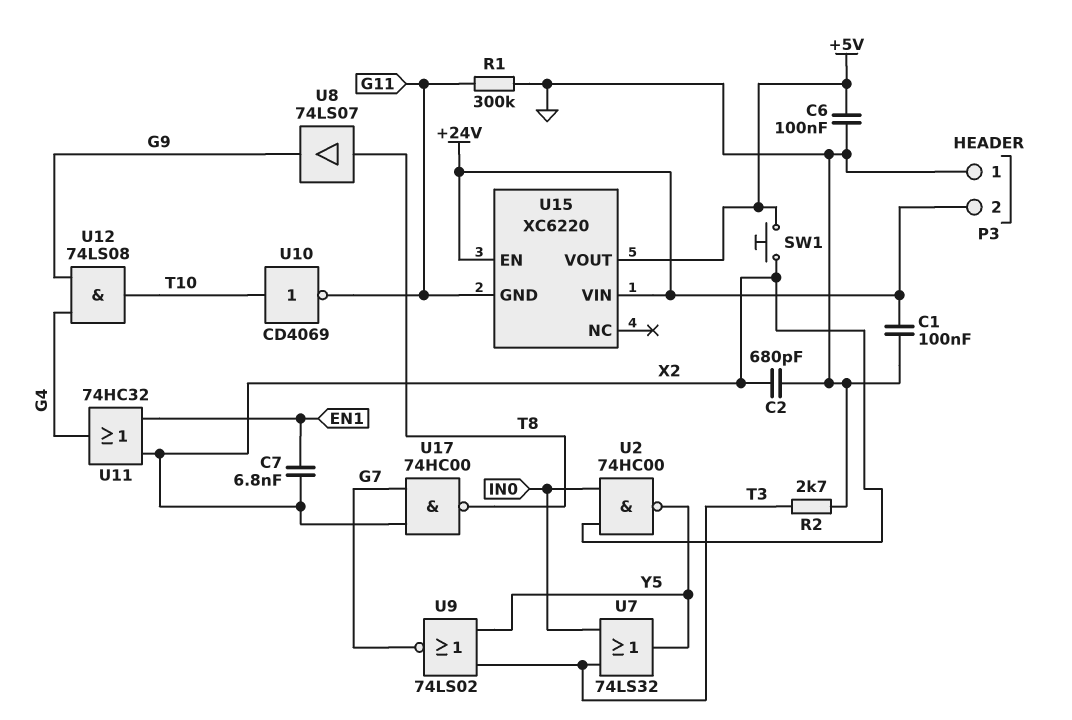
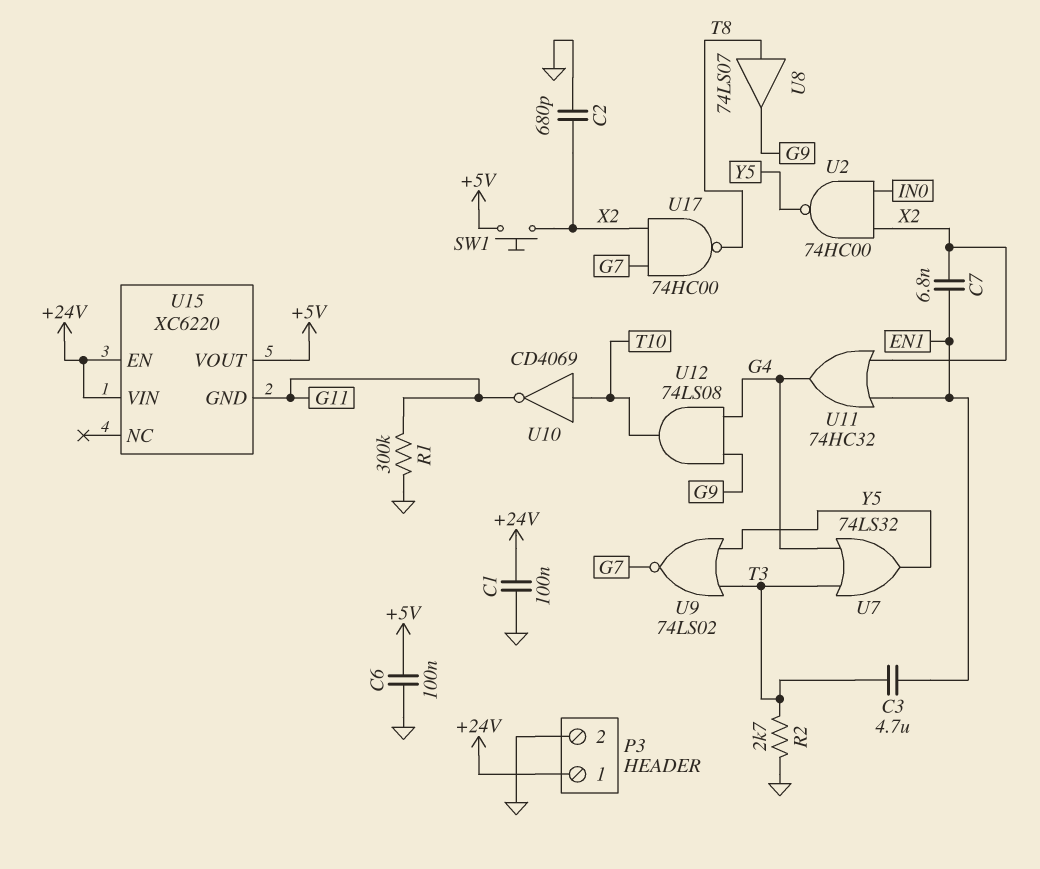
C3: none -> 4.7uF (EN1, T3)
P3 pin 1: GND -> +24V
P3 pin 2: +24V -> GND
U7: OR 74LS32 (in IN0, in T3, out Y5) -> OR 74LS32 (in G4, in T3, out Y5)

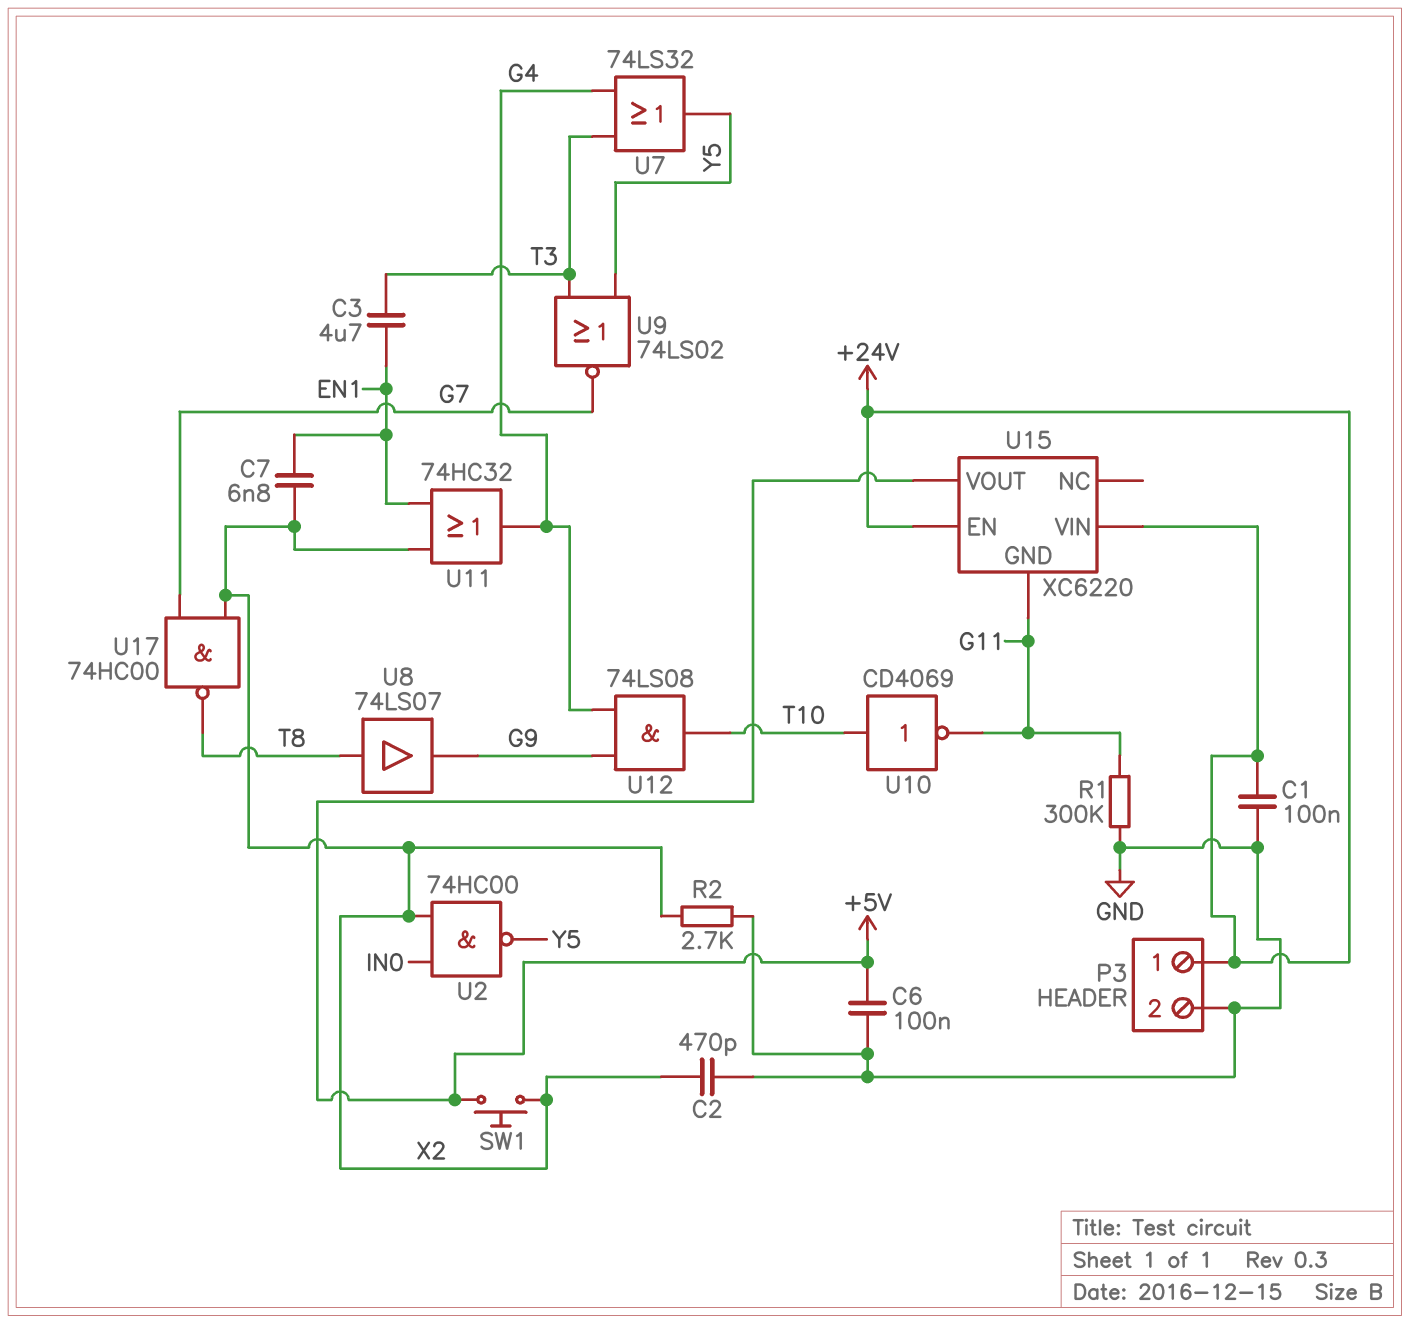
C2: 680pF (GND, X2) -> 470pF (GND, X2)
R2: 2.7k (GND, T3) -> 2.7k (GND, X2)

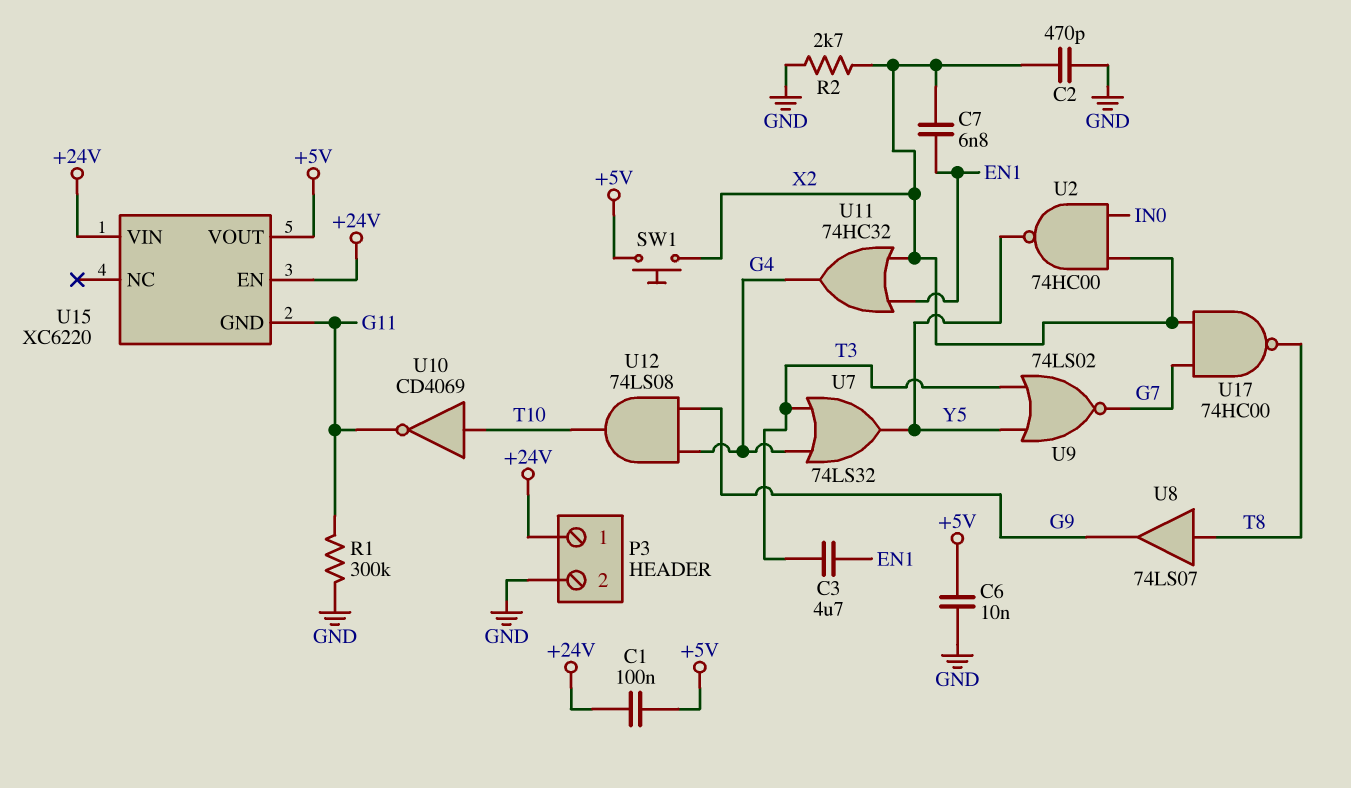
C1: 100nF (+24V, GND) -> 100nF (+5V, +24V)
C6: 100nF (+5V, GND) -> 10nF (+5V, GND)

